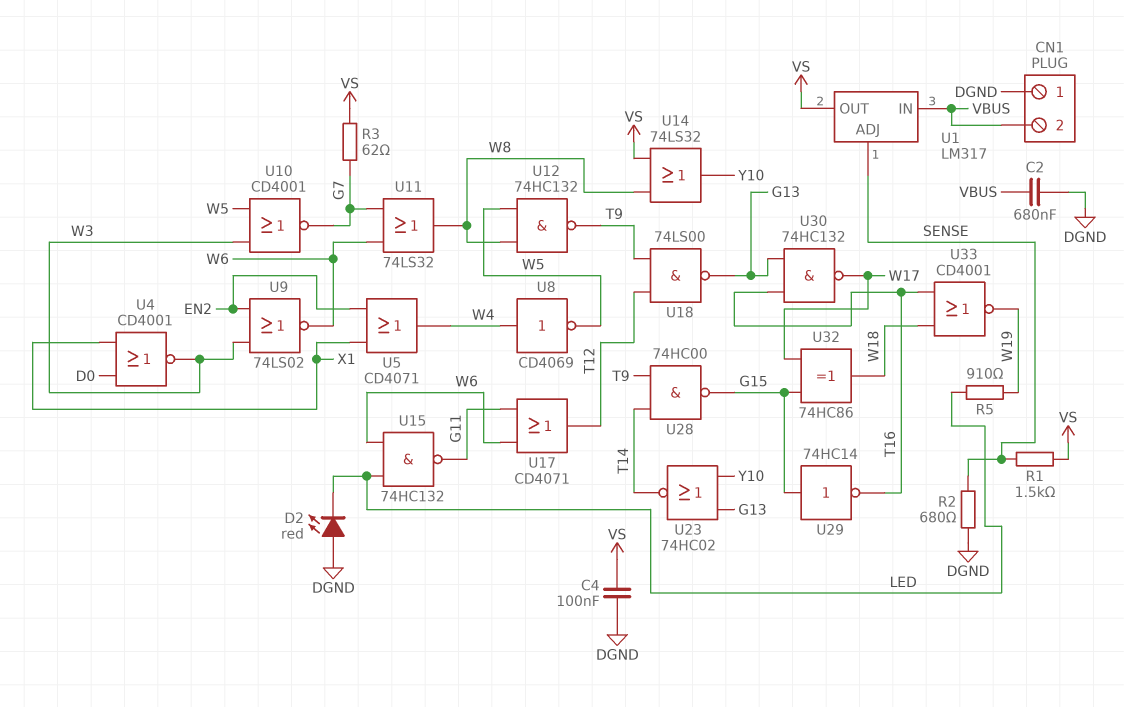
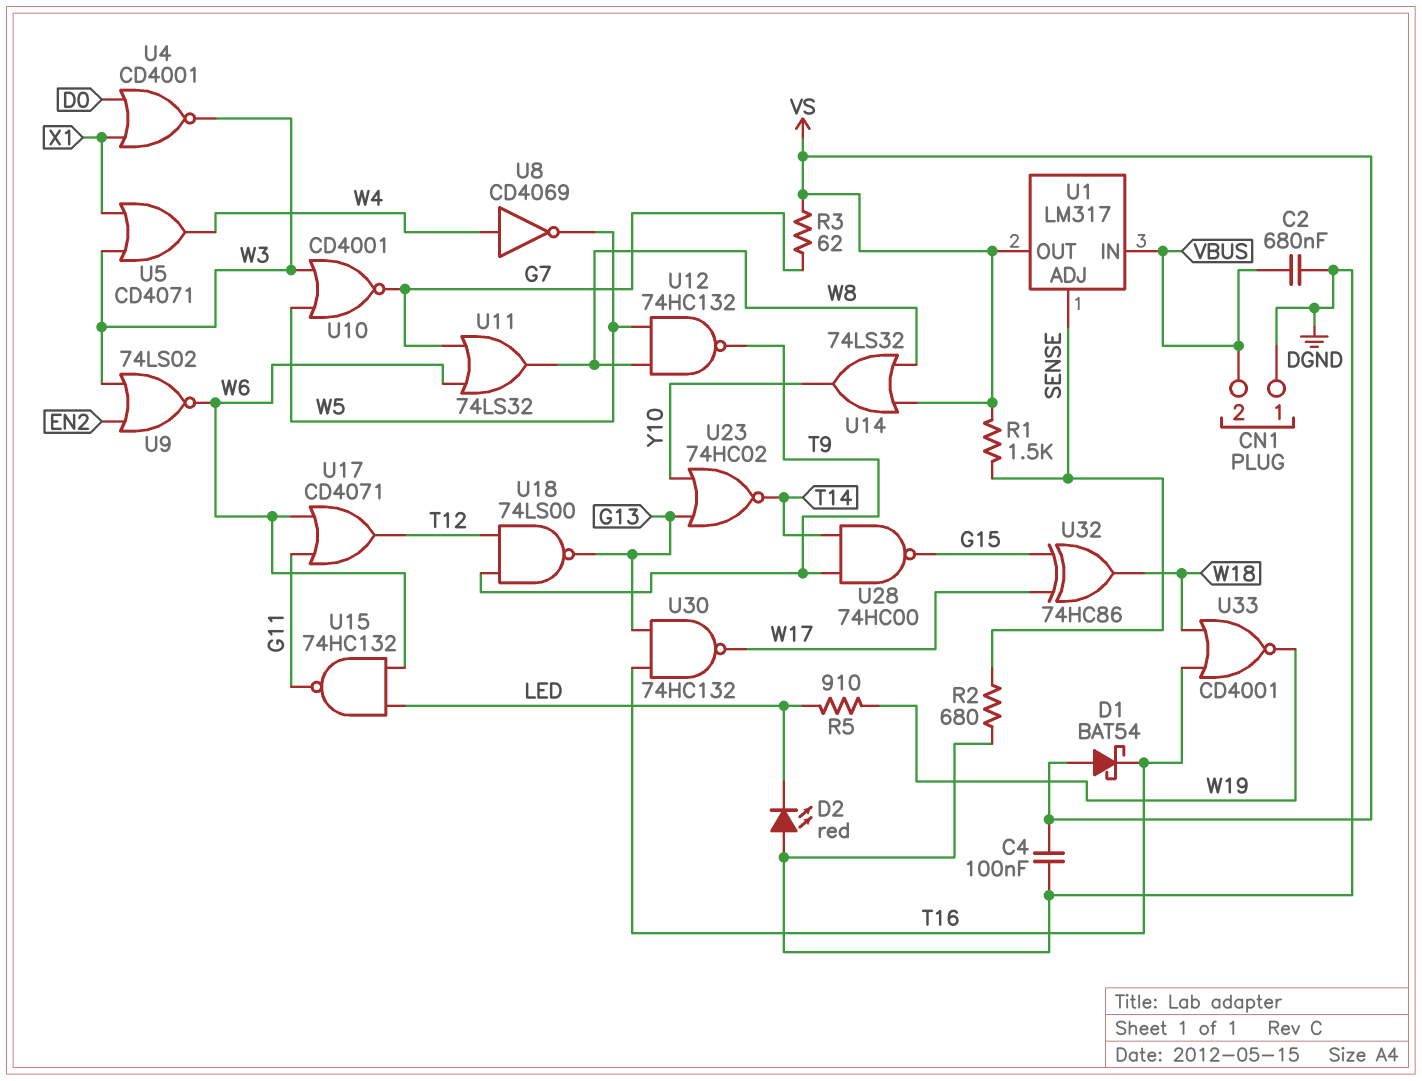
D1: none -> schottky BAT54 (A VS, K T16)
U5: OR CD4071 (in EN2, in X1, out W4) -> OR CD4071 (in W3, in X1, out W4)
U29: NOT 74HC14 (in G15, out T16) -> none

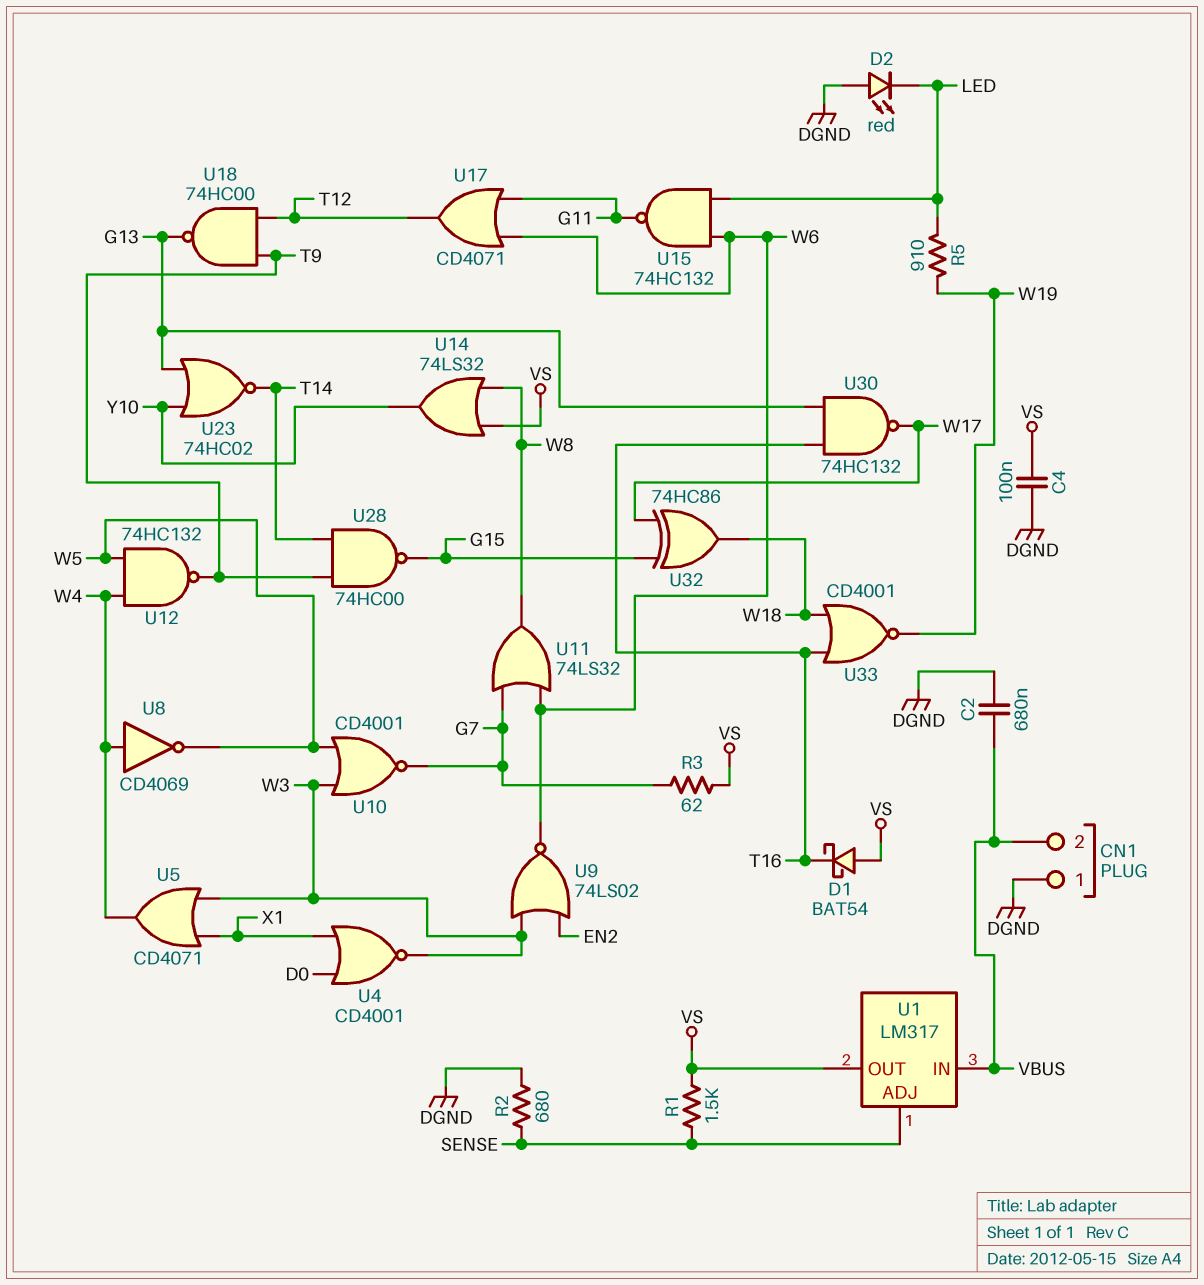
U12: NAND 74HC132 (in W5, in W8, out T9) -> NAND 74HC132 (in W4, in W5, out T9)
U18: NAND 74LS00 (in T9, in T12, out G13) -> NAND 74HC00 (in T9, in T12, out G13)

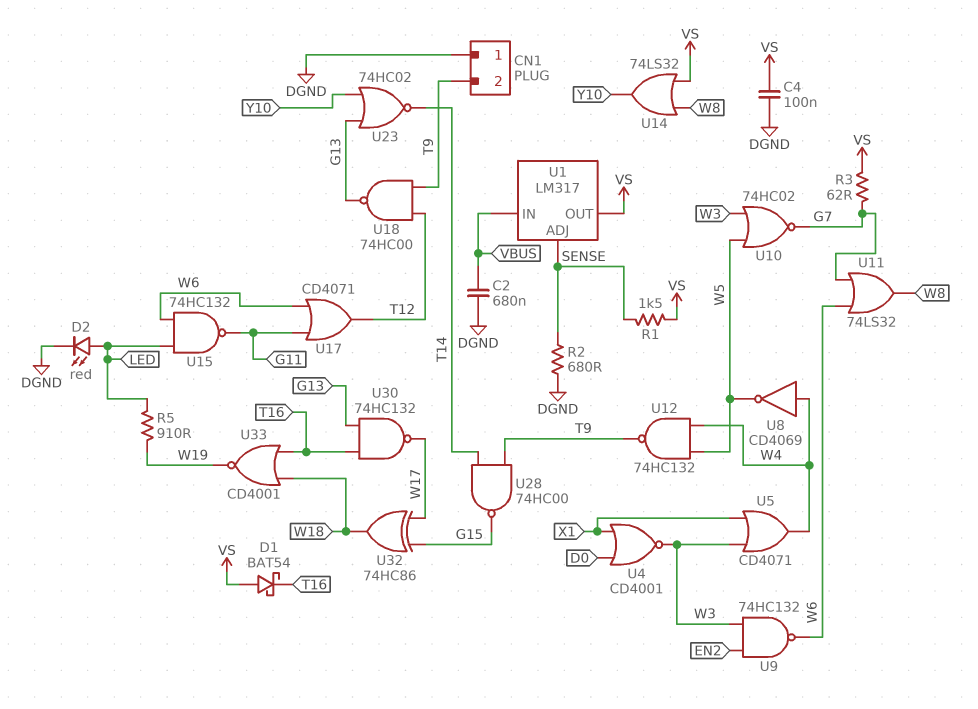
CN1 pin 2: VBUS -> T9
D2: LED red (A DGND, K LED) -> LED red (A LED, K DGND)
U9: NOR 74LS02 (in EN2, in W3, out W6) -> NAND 74HC132 (in EN2, in W3, out W6)
U10: NOR CD4001 (in W3, in W5, out G7) -> NOR 74HC02 (in W3, in W5, out G7)

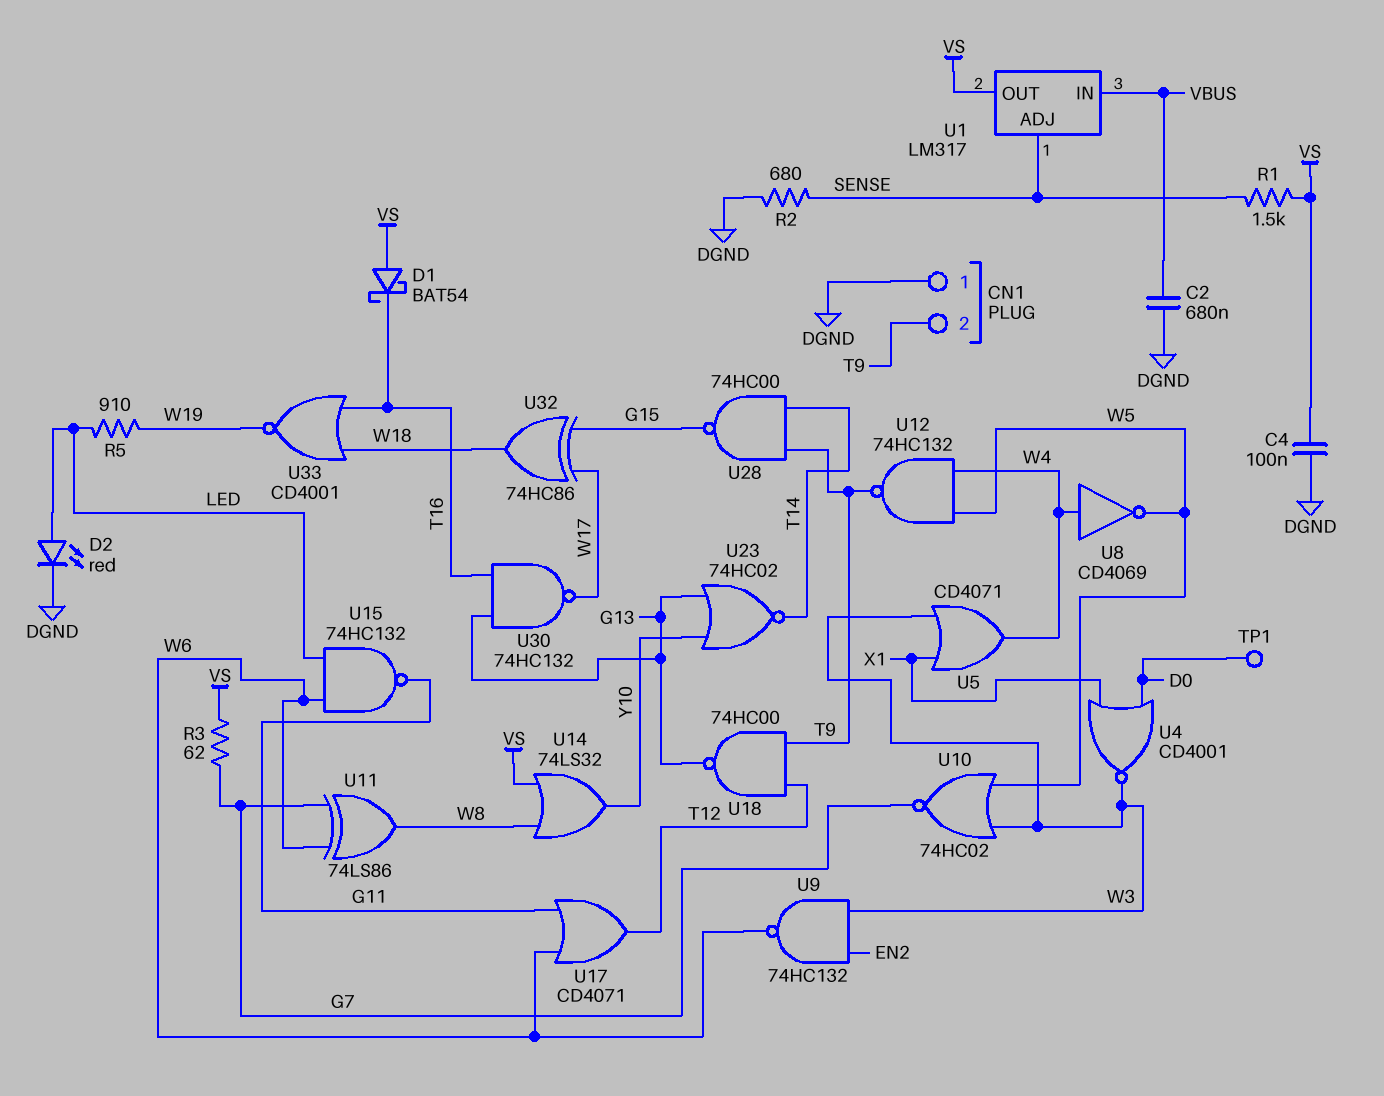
TP1: none -> test point (D0)
U11: OR 74LS32 (in G7, in W6, out W8) -> XOR 74LS86 (in G7, in W6, out W8)

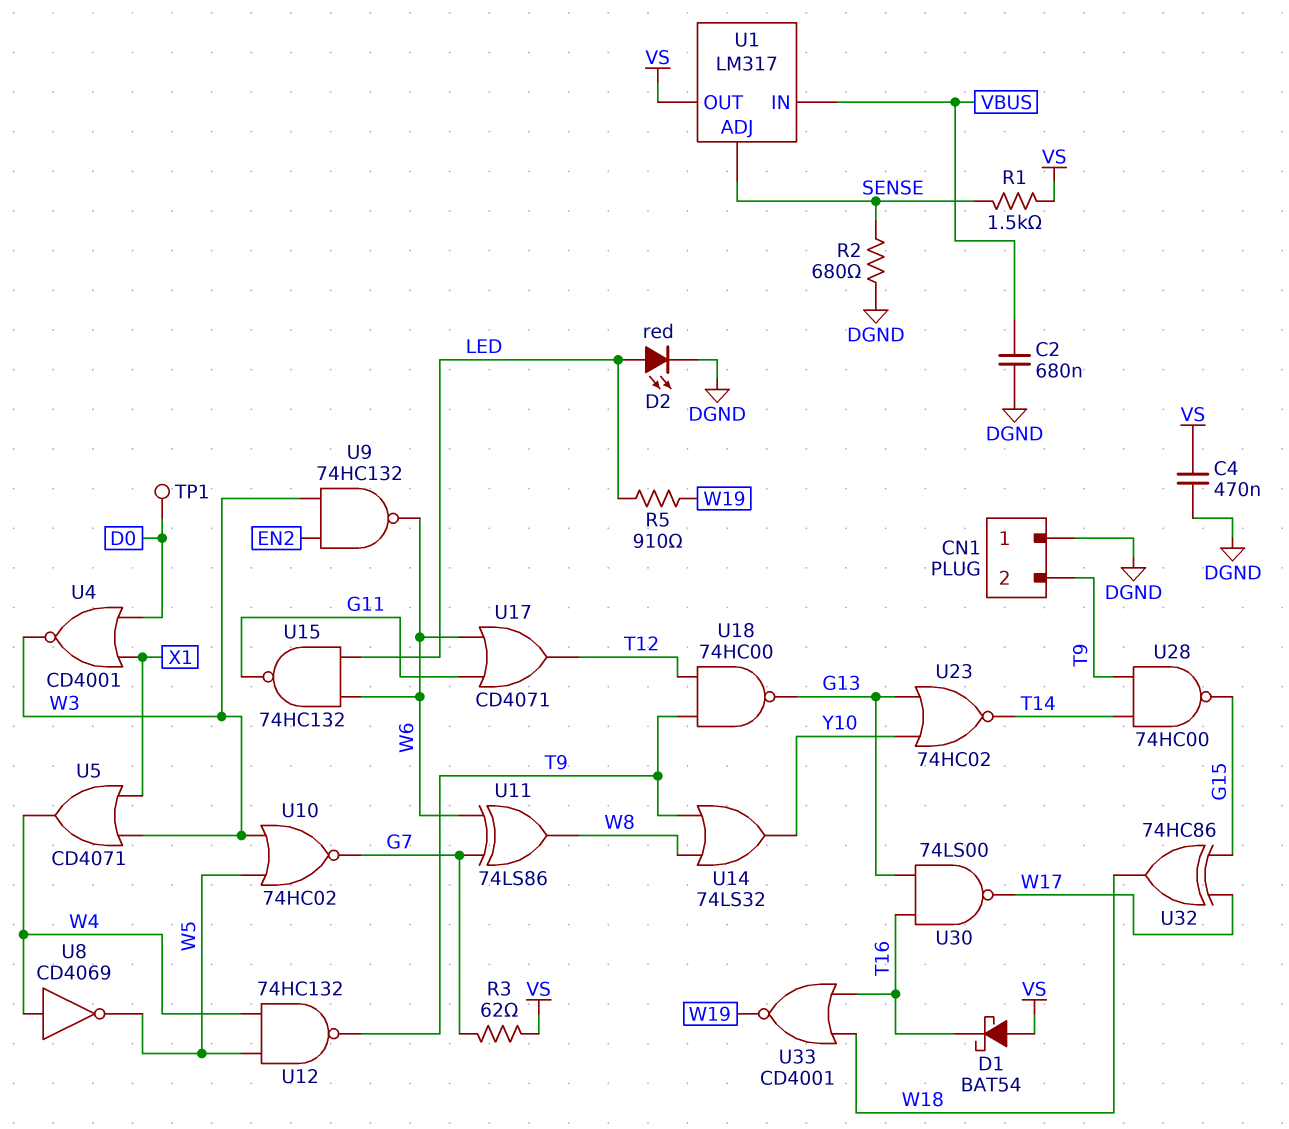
C4: 100nF (DGND, VS) -> 470nF (DGND, VS)
U14: OR 74LS32 (in VS, in W8, out Y10) -> OR 74LS32 (in T9, in W8, out Y10)
U30: NAND 74HC132 (in G13, in T16, out W17) -> NAND 74LS00 (in G13, in T16, out W17)

